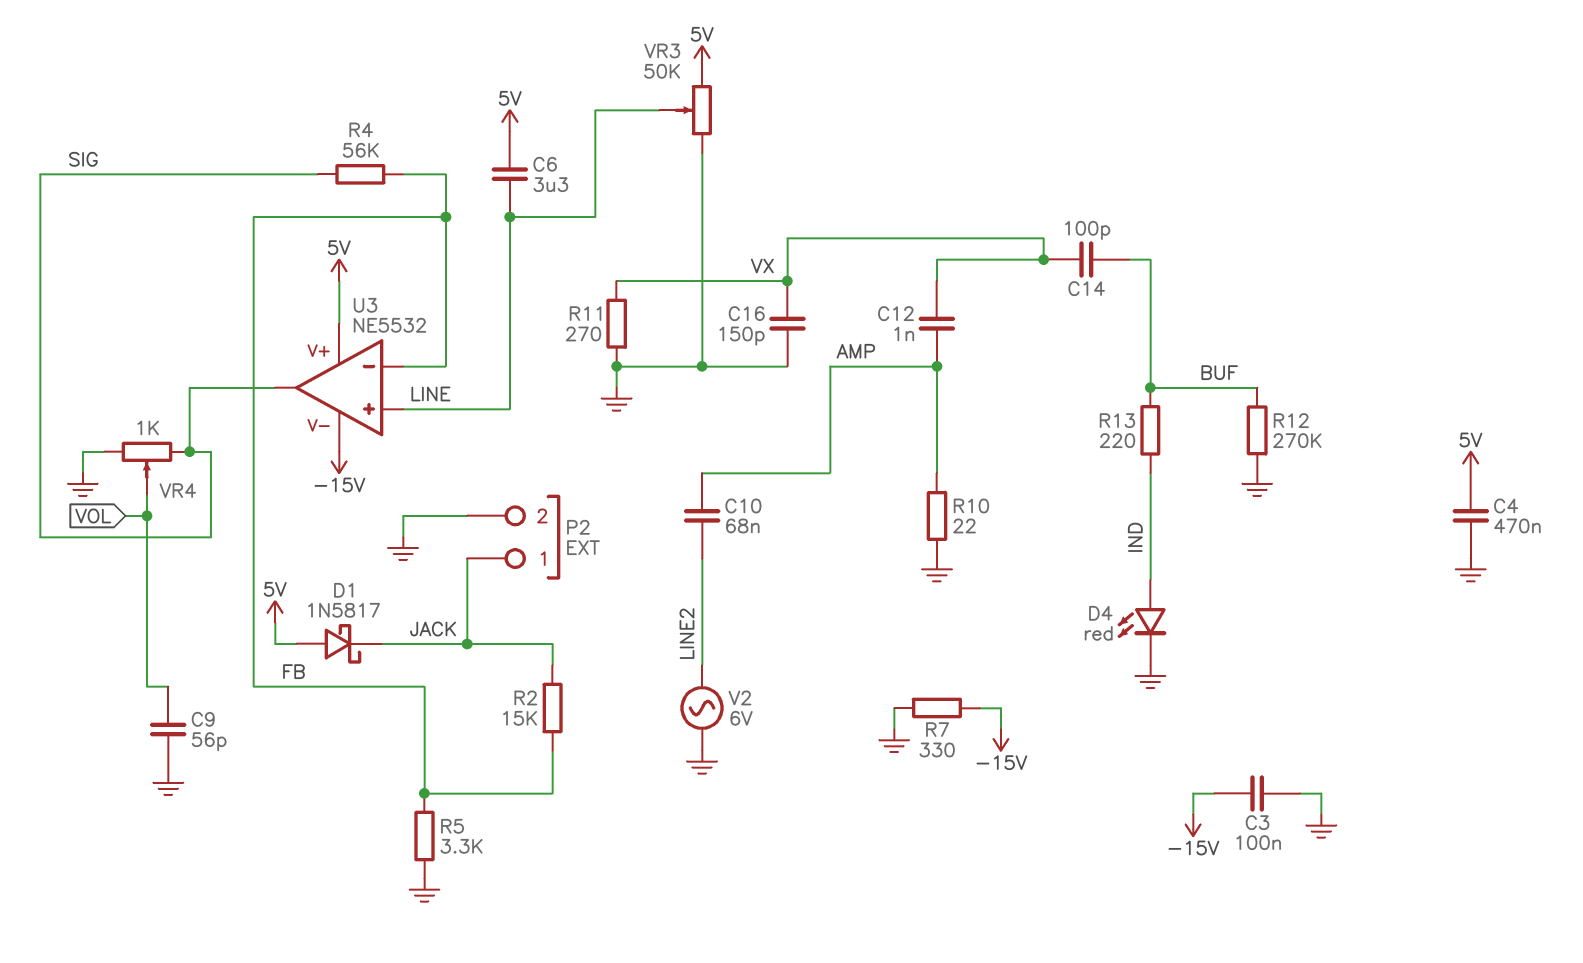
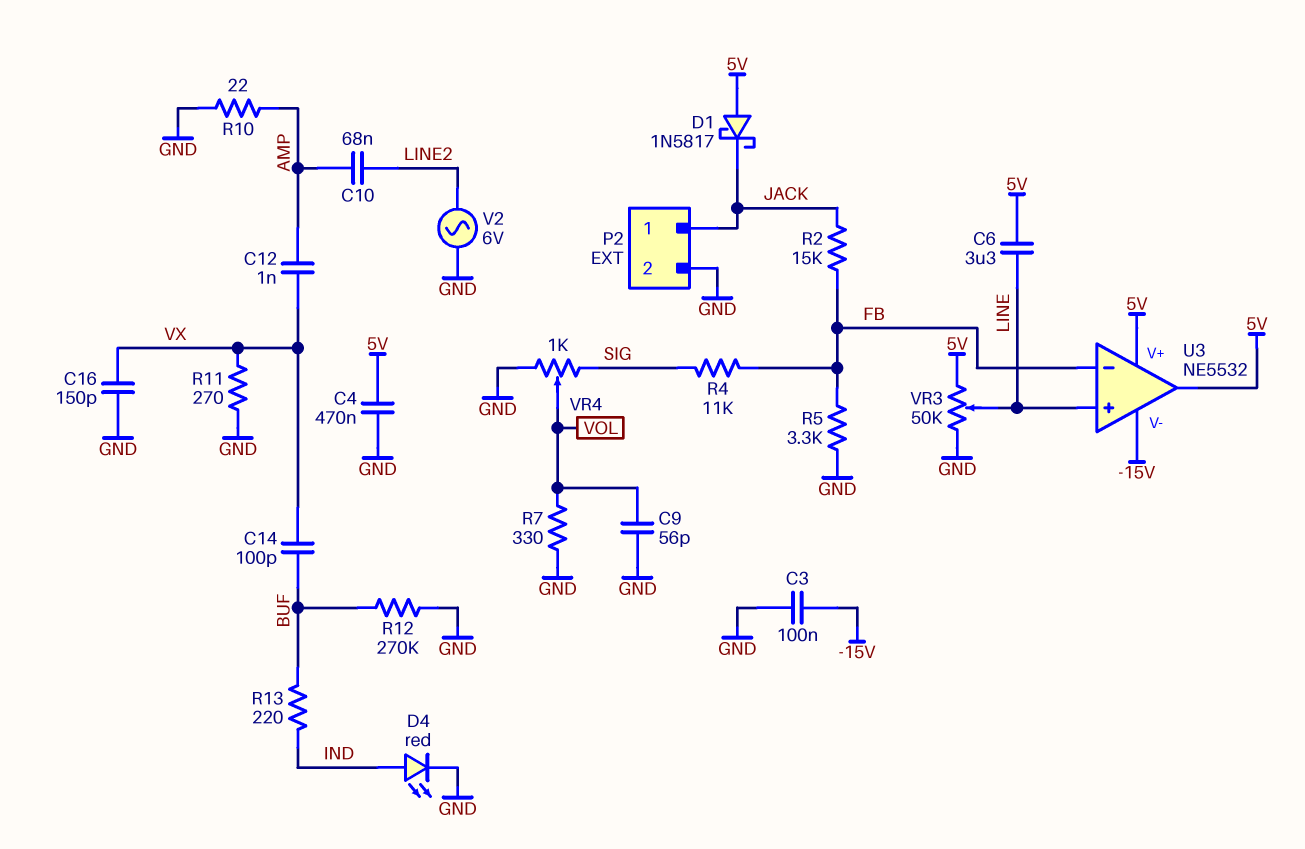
R4: 56k (FB, SIG) -> 11k (FB, SIG)
R7: 330 (-15V, GND) -> 330 (GND, VOL)
U3 pin out: SIG -> 5V

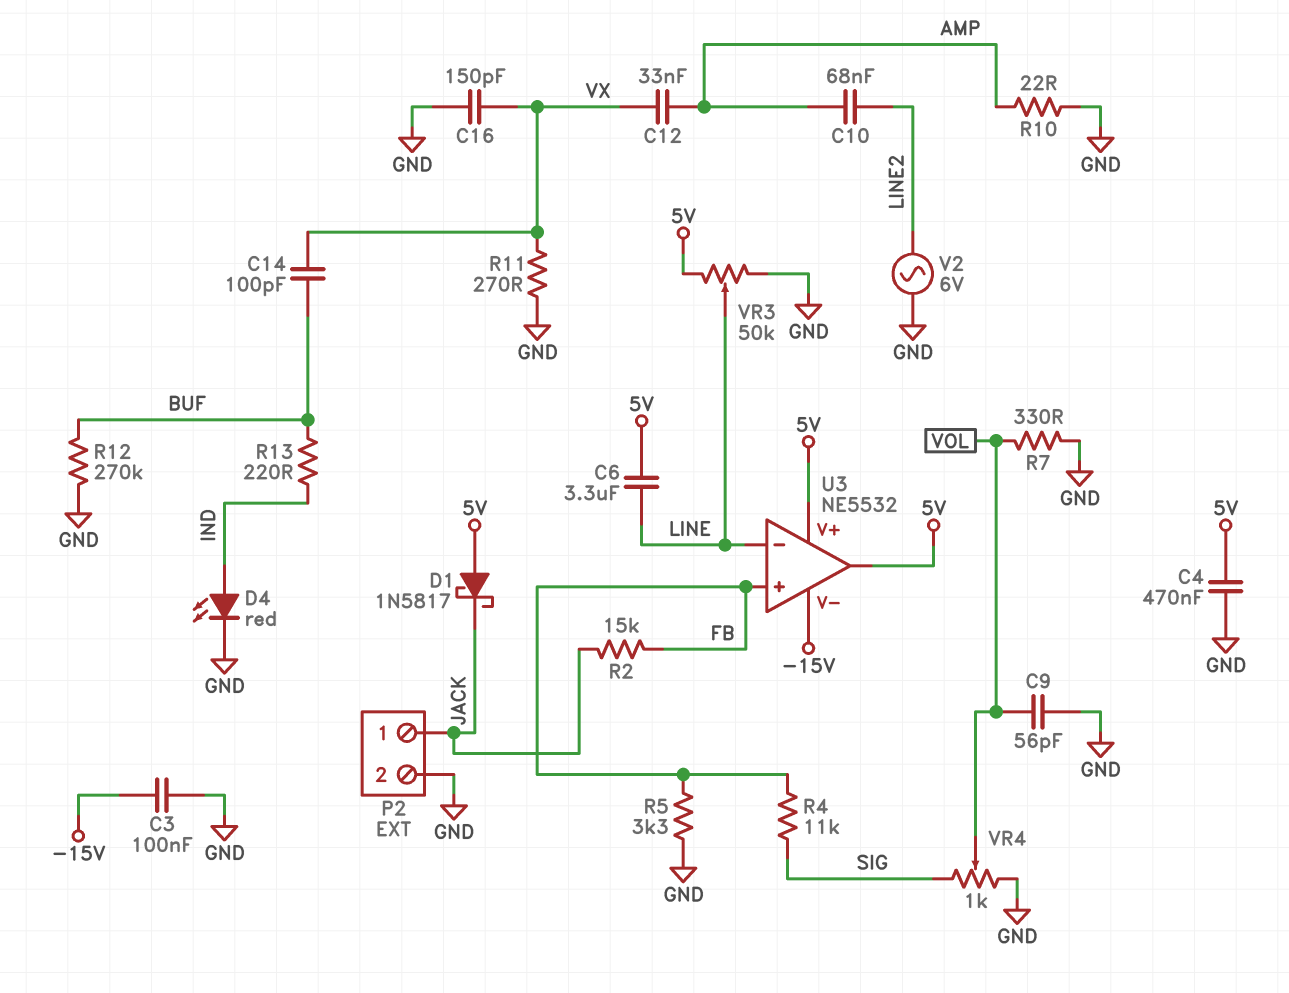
C12: 1nF (AMP, VX) -> 33nF (AMP, VX)
U3 pin in+: LINE -> FB
U3 pin in-: FB -> LINE

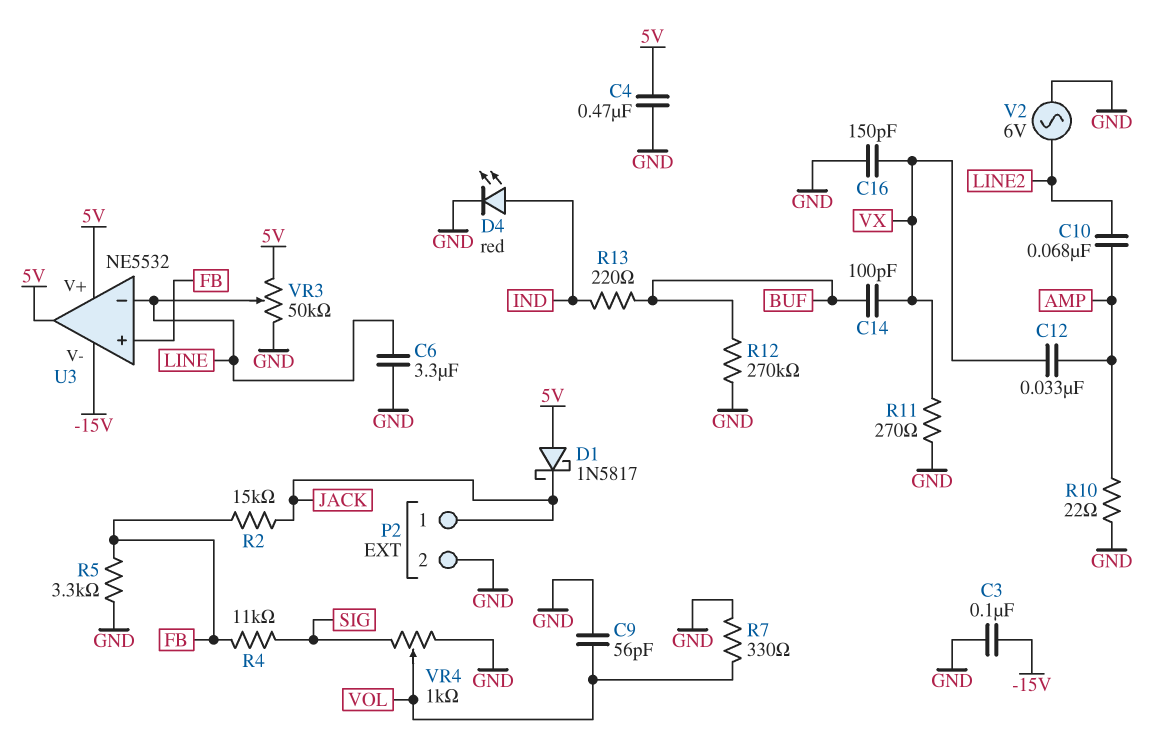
C6: 3.3uF (5V, LINE) -> 3.3uF (GND, LINE)

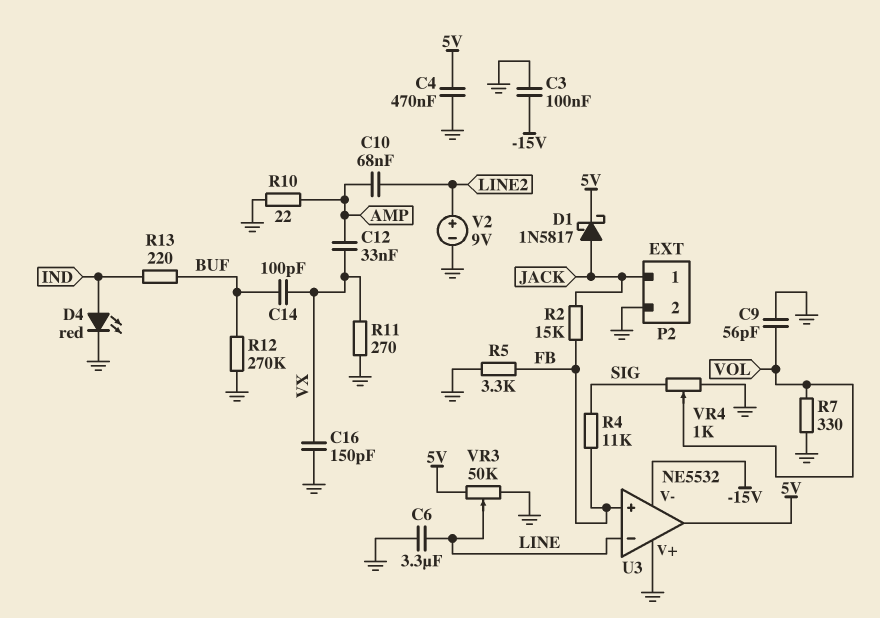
D1: schottky 1N5817 (A 5V, K JACK) -> schottky 1N5817 (A JACK, K 5V)
U3 pin V+: 5V -> GND
V2: AC 6V (GND, LINE2) -> 9V (plus LINE2, minus GND)

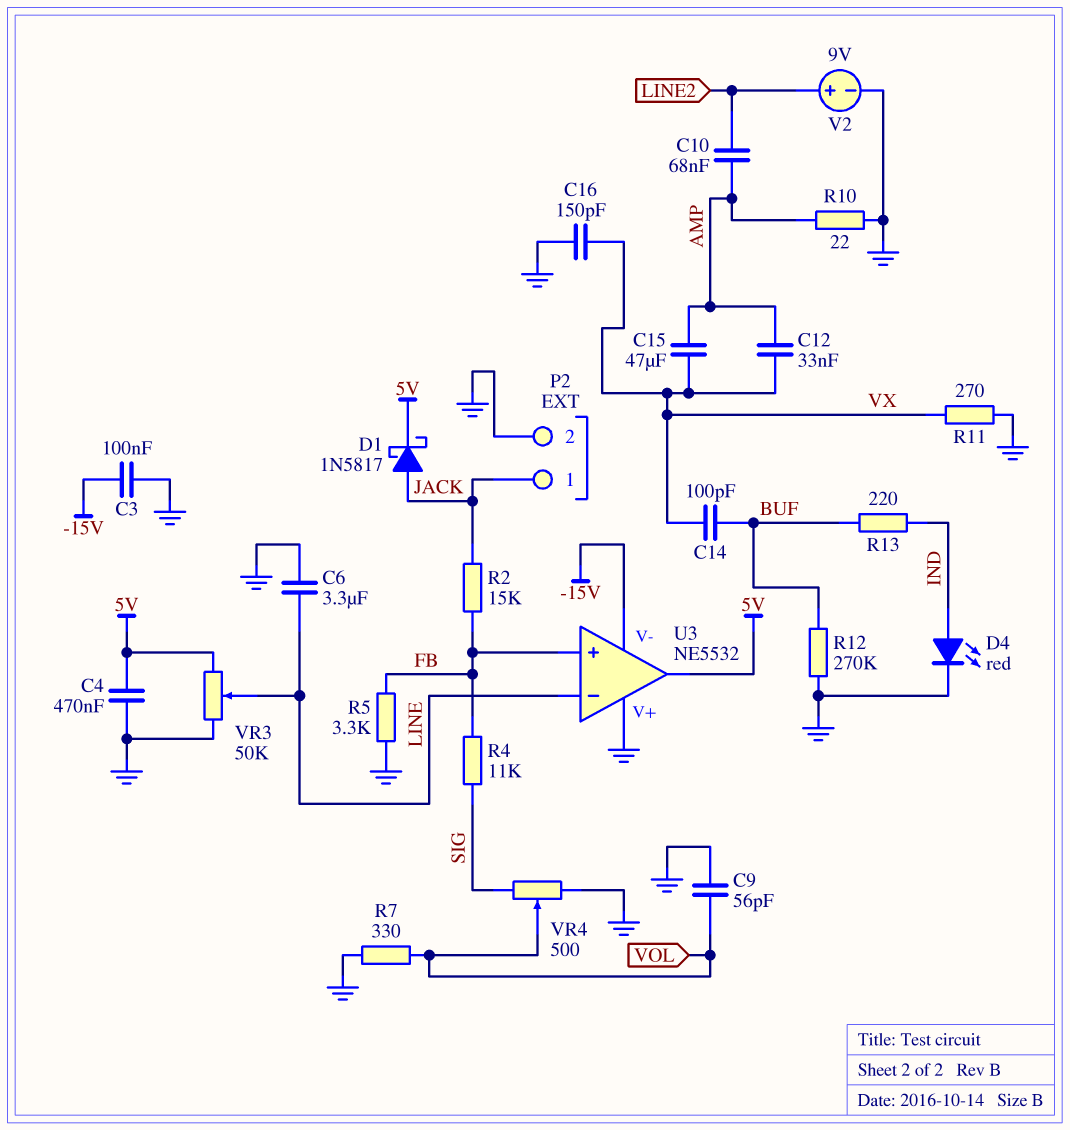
C15: none -> 47uF (AMP, VX)
VR4: 1k (GND, SIG, wiper VOL) -> 500 (GND, SIG, wiper VOL)

